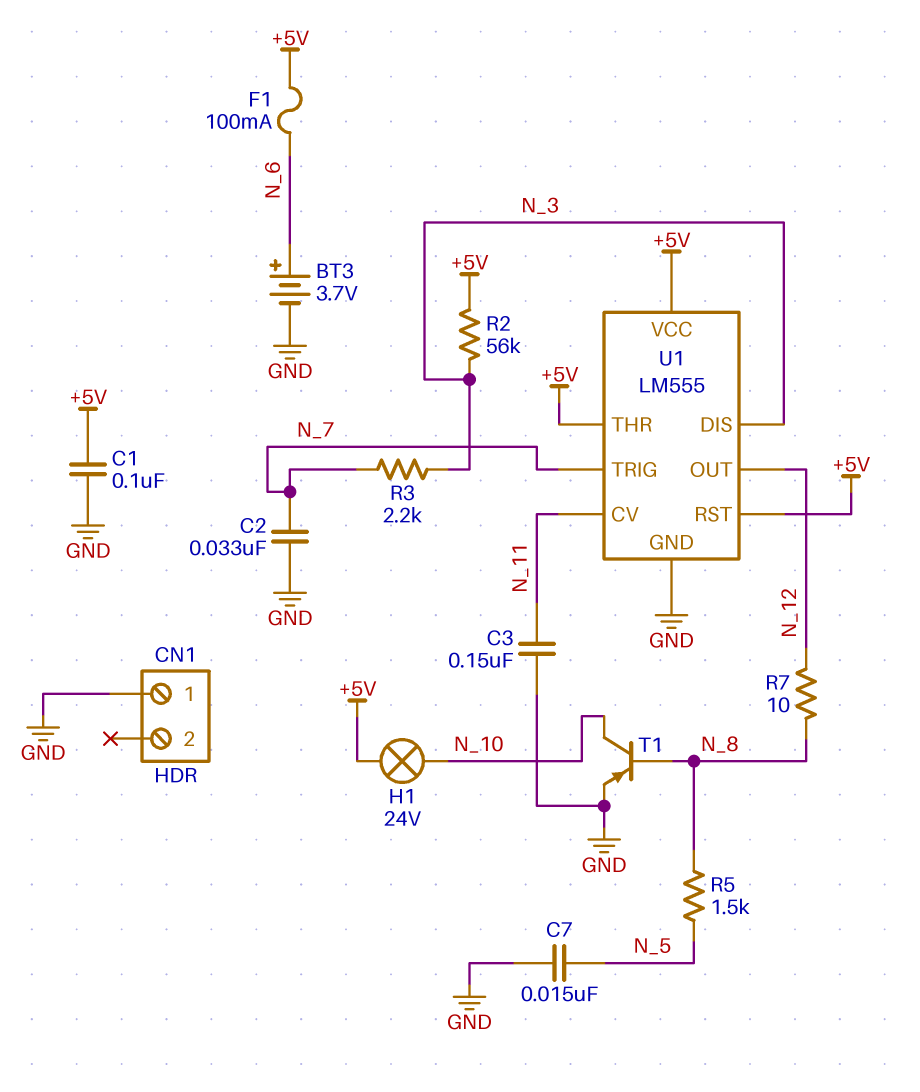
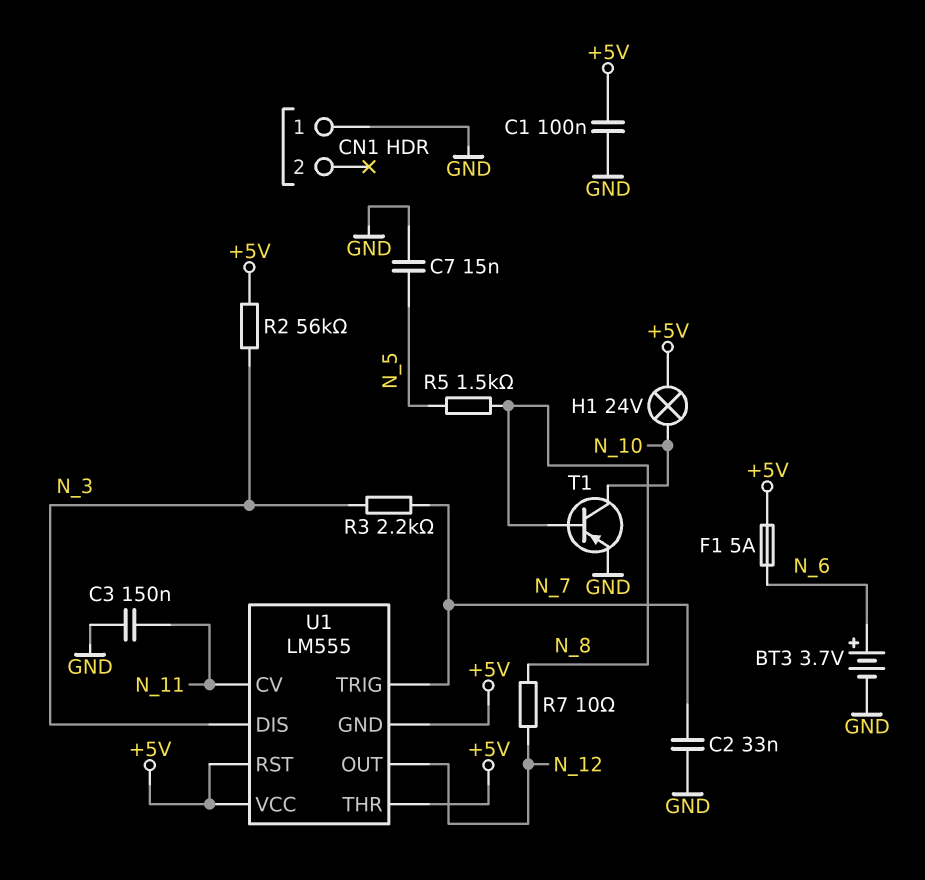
F1: 100mA (+5V, N_6) -> 5A (+5V, N_6)
U1 pin GND: GND -> +5V

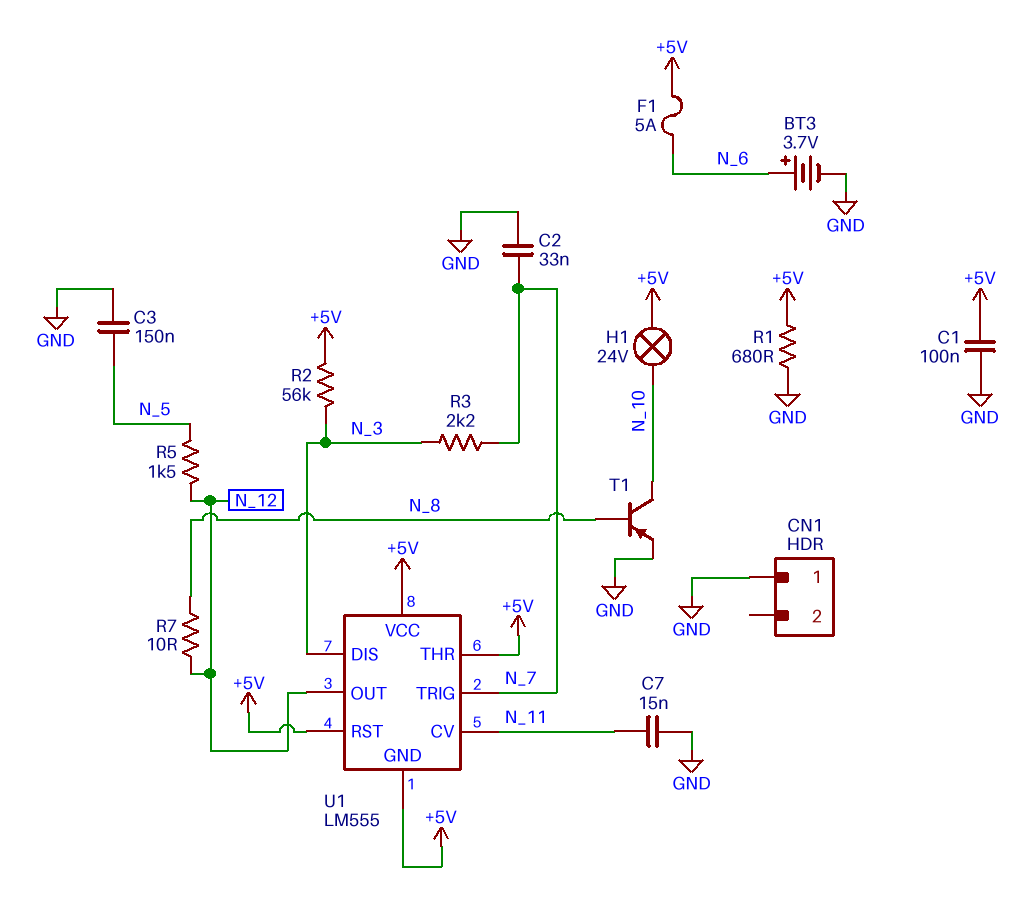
C3: 150nF (GND, N_11) -> 150nF (GND, N_5)
C7: 15nF (GND, N_5) -> 15nF (GND, N_11)
R1: none -> 680 (+5V, GND)
R5: 1.5k (N_5, N_8) -> 1.5k (N_5, N_12)

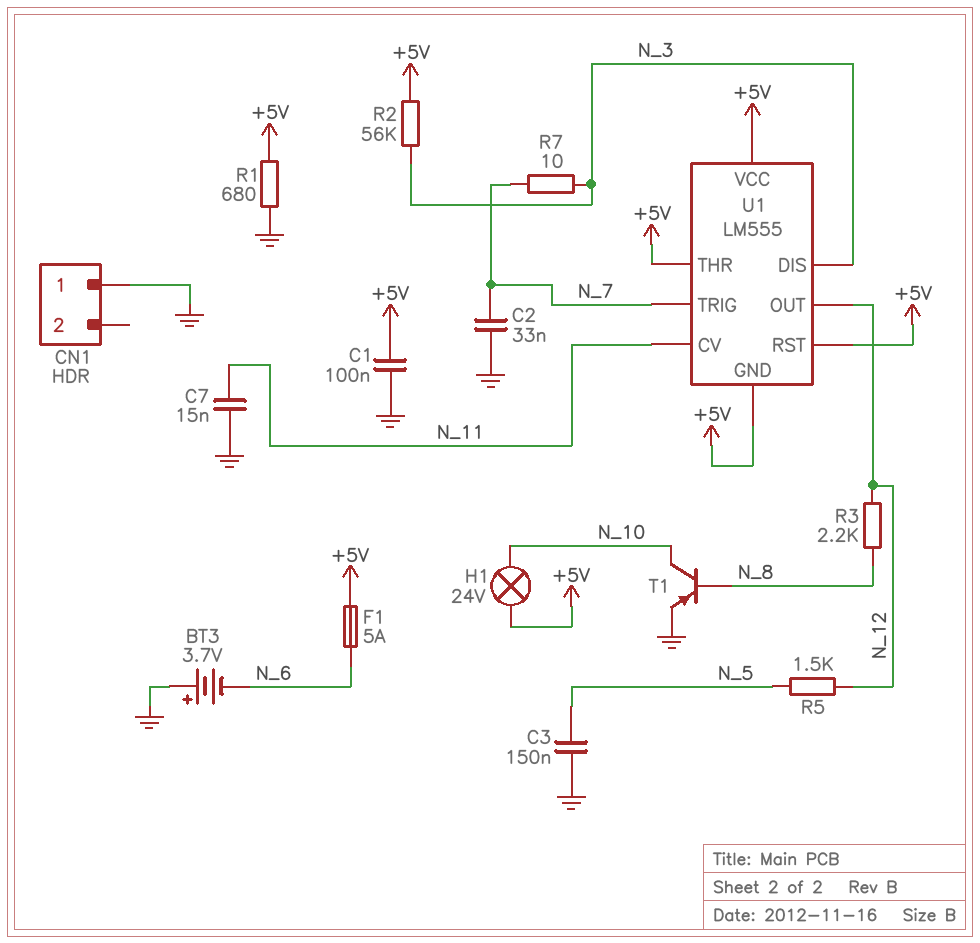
BT3: 3.7V (plus N_6, minus GND) -> 3.7V (plus GND, minus N_6)
R3: 2.2k (N_3, N_7) -> 2.2k (N_8, N_12)
R7: 10 (N_8, N_12) -> 10 (N_3, N_7)

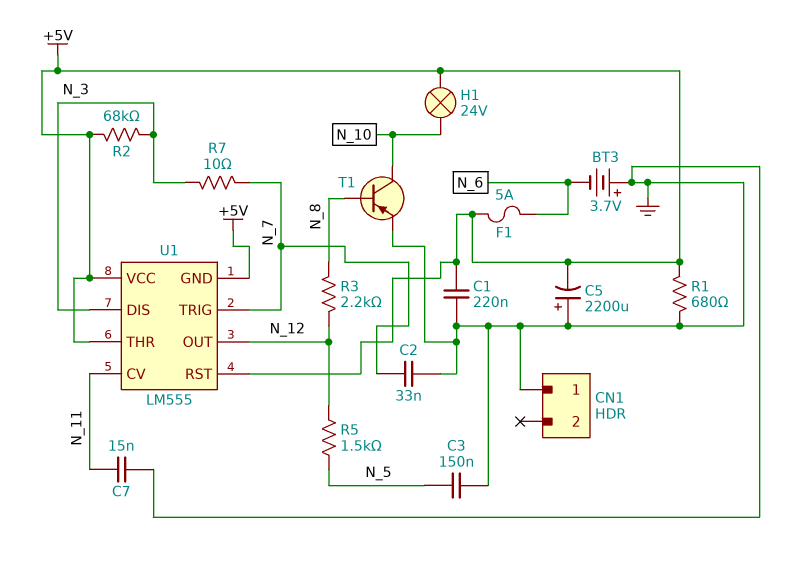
C1: 100nF (+5V, GND) -> 220nF (+5V, GND)
C5: none -> 2200uF (plus GND, minus +5V)
R2: 56k (+5V, N_3) -> 68k (+5V, N_3)

